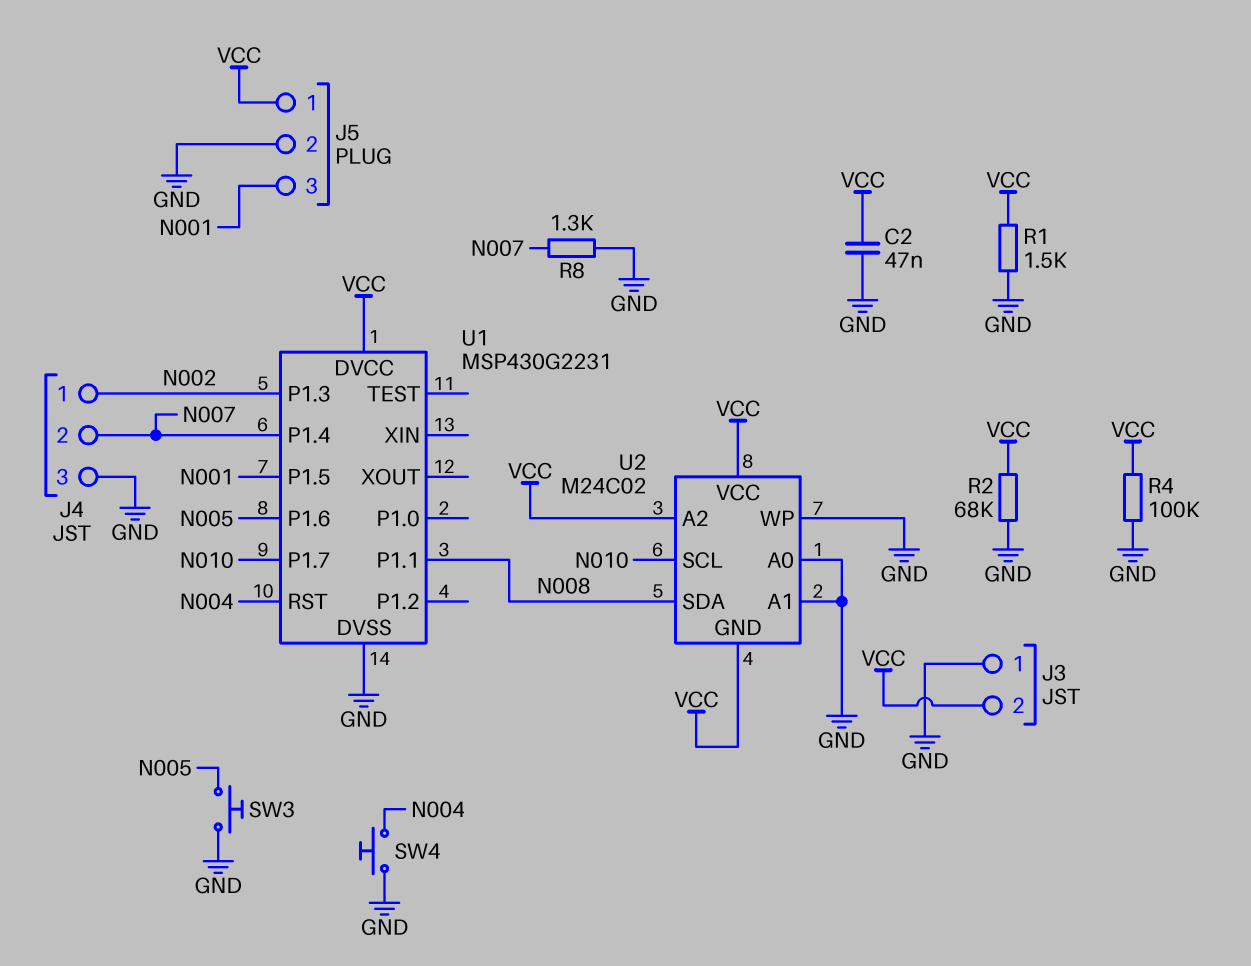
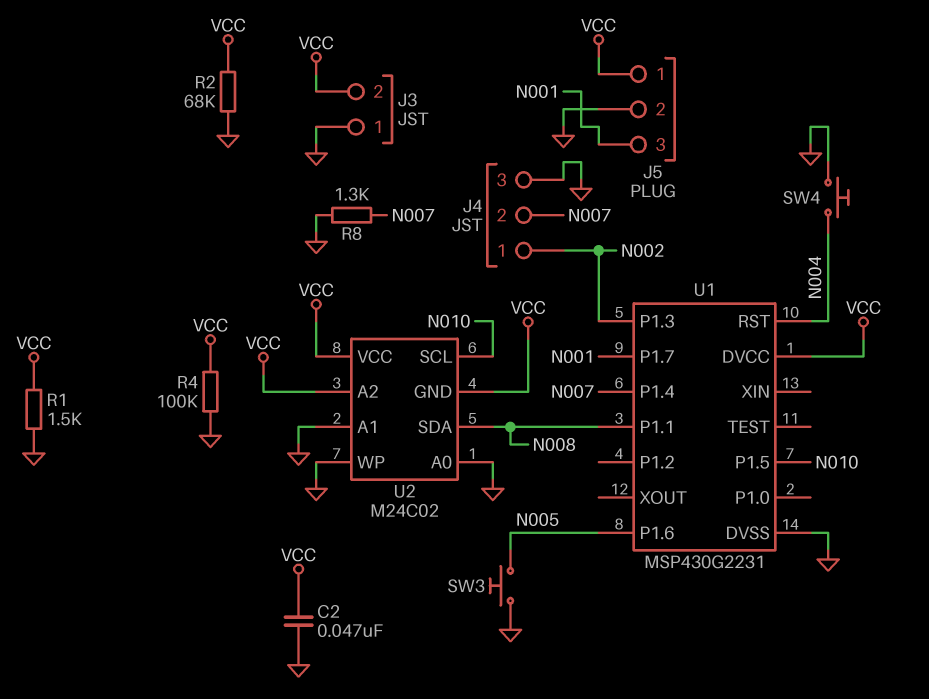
U1 pin P1.5: N001 -> N010
U1 pin P1.7: N010 -> N001

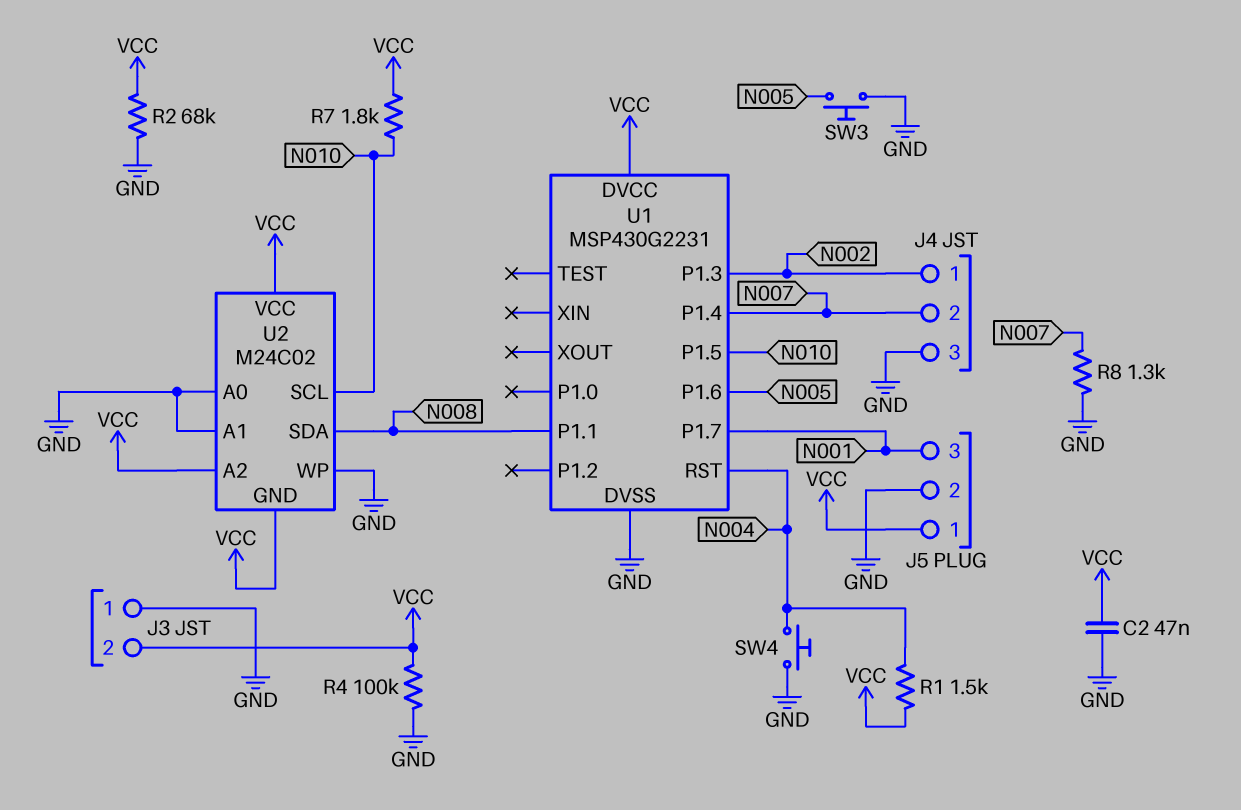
R1: 1.5k (GND, VCC) -> 1.5k (N004, VCC)
R7: none -> 1.8k (N010, VCC)

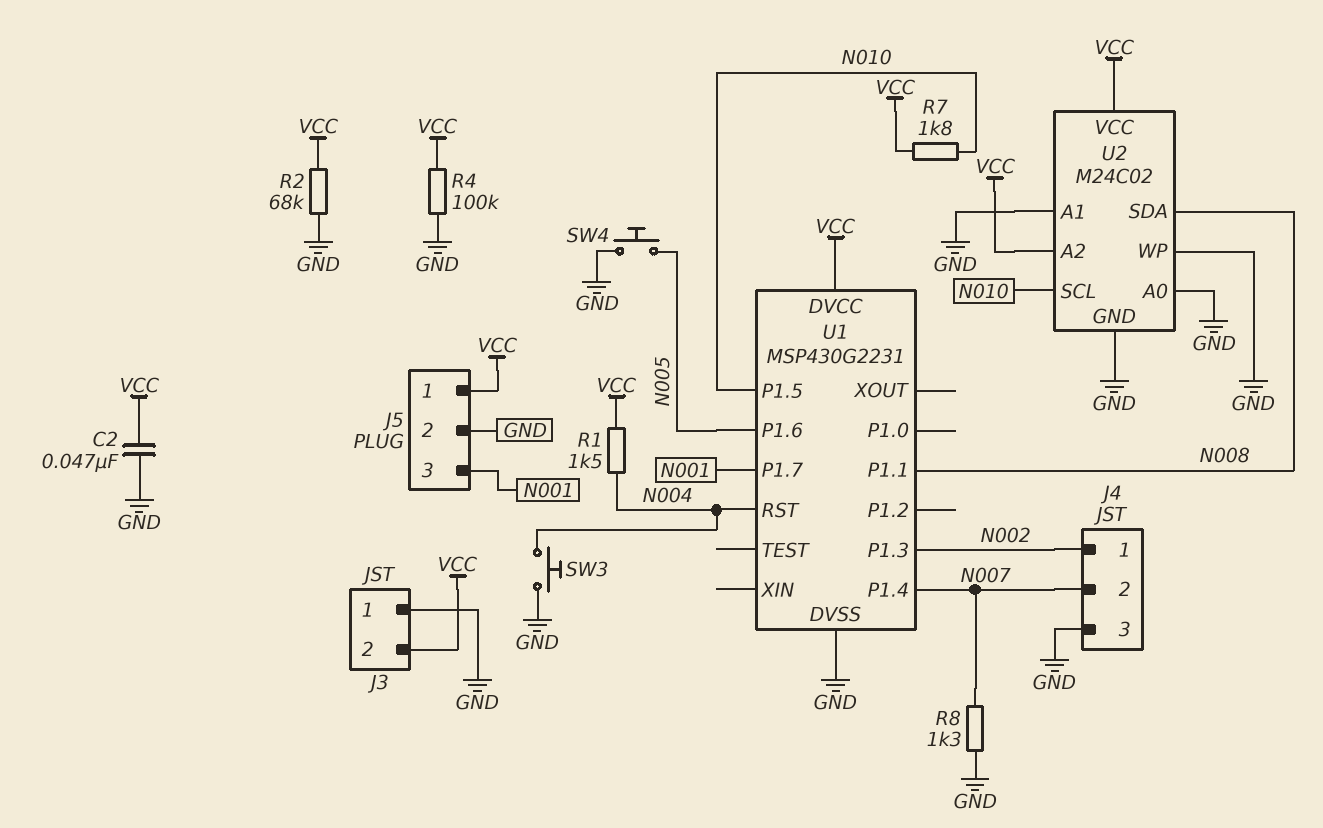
SW3: button (GND, N005) -> button (GND, N004)
SW4: button (GND, N004) -> button (GND, N005)
U2 pin GND: VCC -> GND

